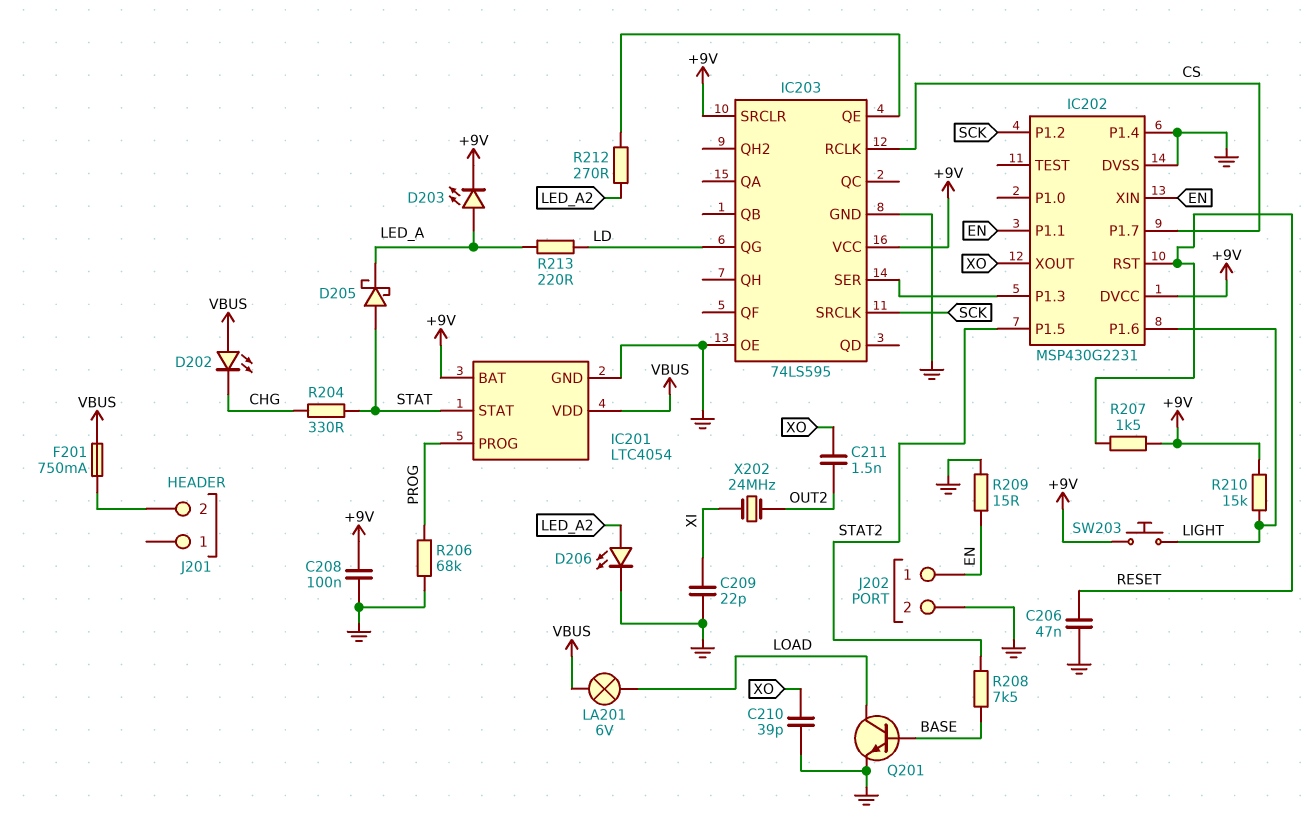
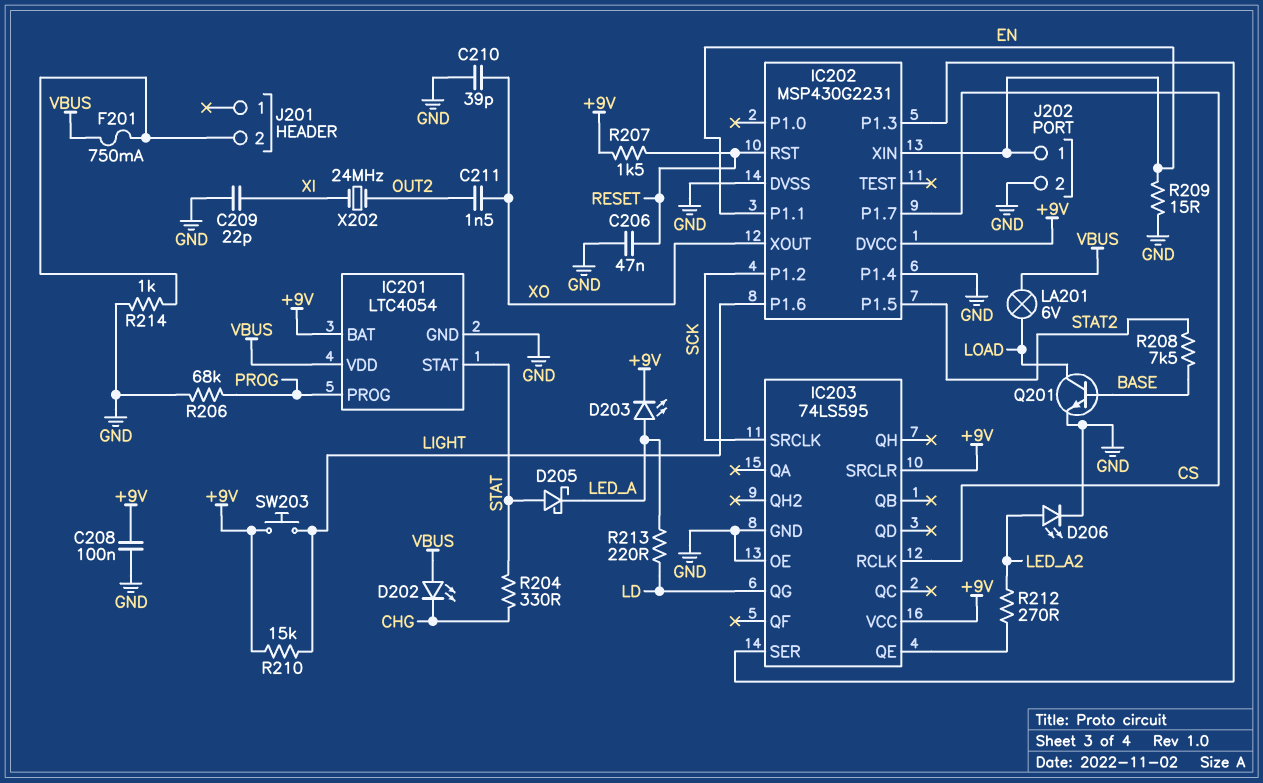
R214: none -> 1k (GND, J201/2)

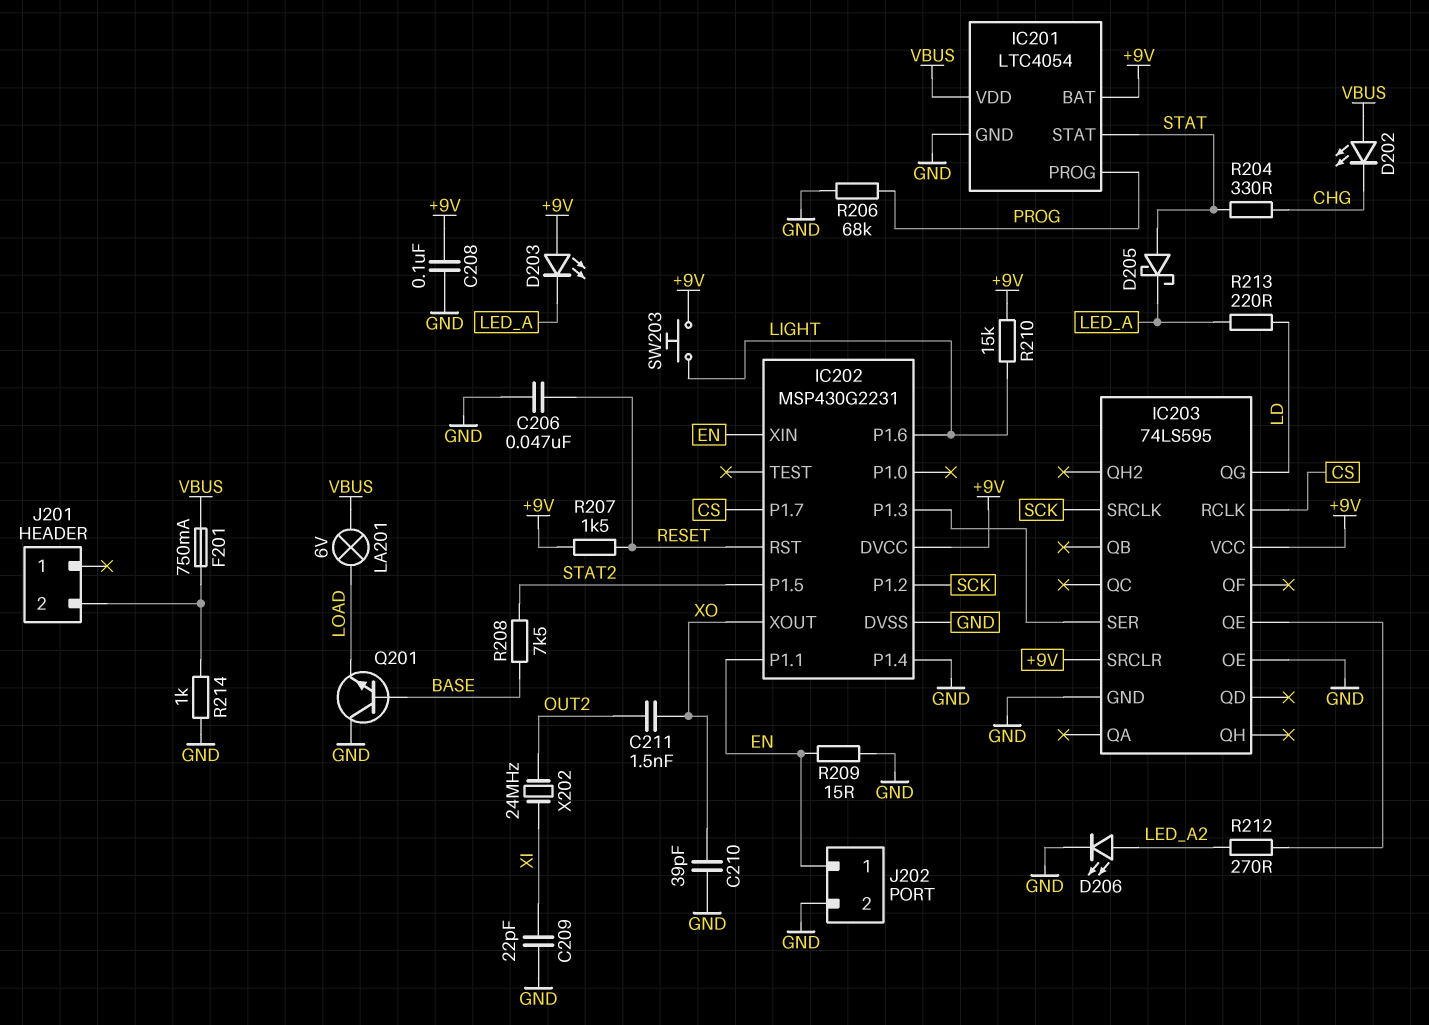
D203: LED (A LED_A, K +9V) -> LED (A +9V, K LED_A)
Q201: NPN (B BASE, C LOAD, E GND) -> NPN (B BASE, C GND, E LOAD)

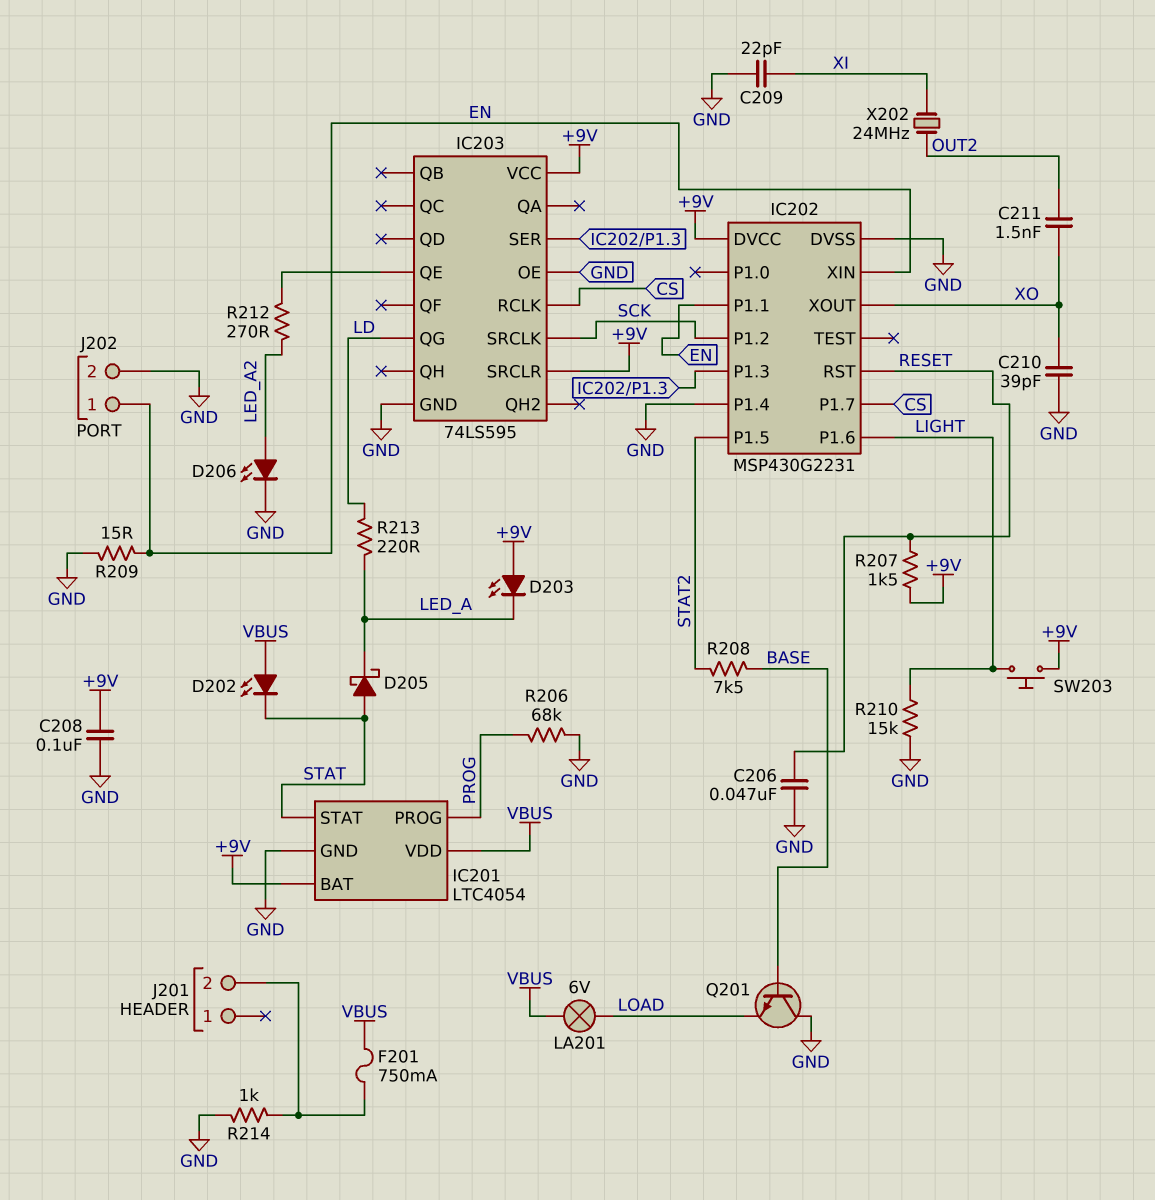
D202: LED (A VBUS, K CHG) -> LED (A VBUS, K STAT)
R204: 330 (CHG, STAT) -> none
R210: 15k (+9V, LIGHT) -> 15k (GND, LIGHT)

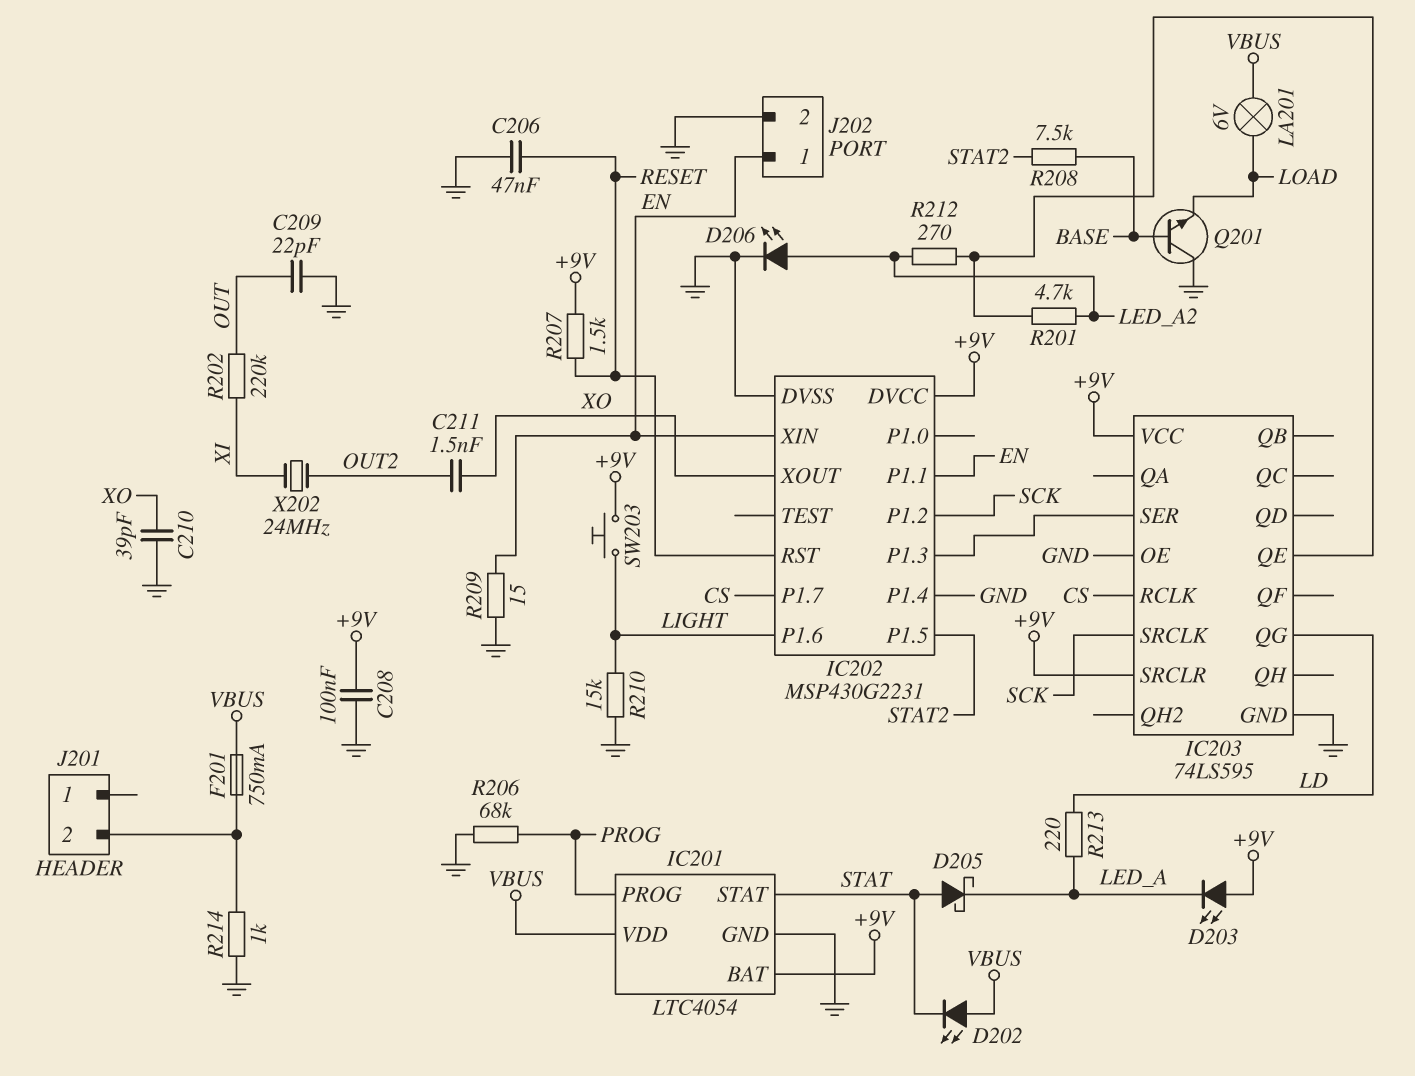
C209: 22pF (GND, XI) -> 22pF (GND, OUT)
R201: none -> 4.7k (IC203/QE, LED_A2)
R202: none -> 220k (OUT, XI)

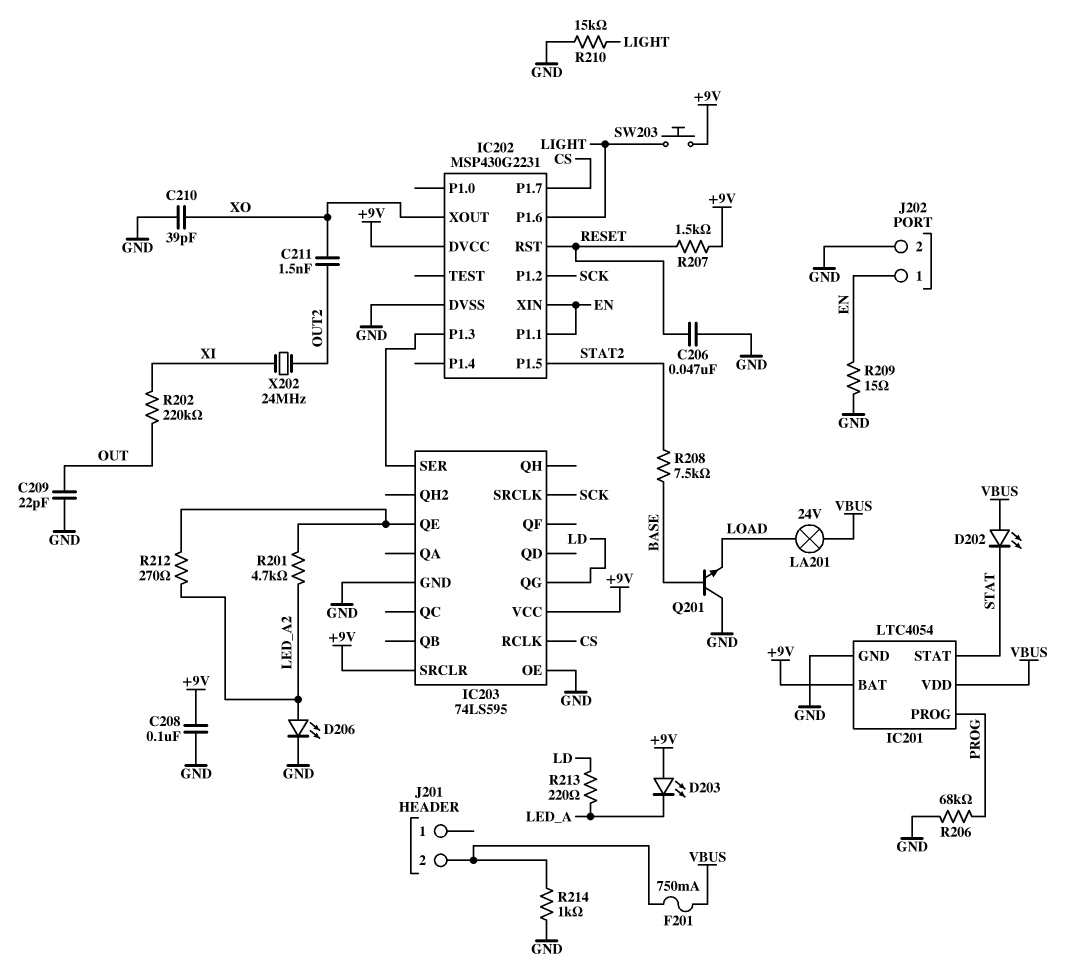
D205: schottky (A STAT, K LED_A) -> none
IC202 pin P1.4: GND -> none
LA201: lamp 6V (LOAD, VBUS) -> lamp 24V (LOAD, VBUS)

